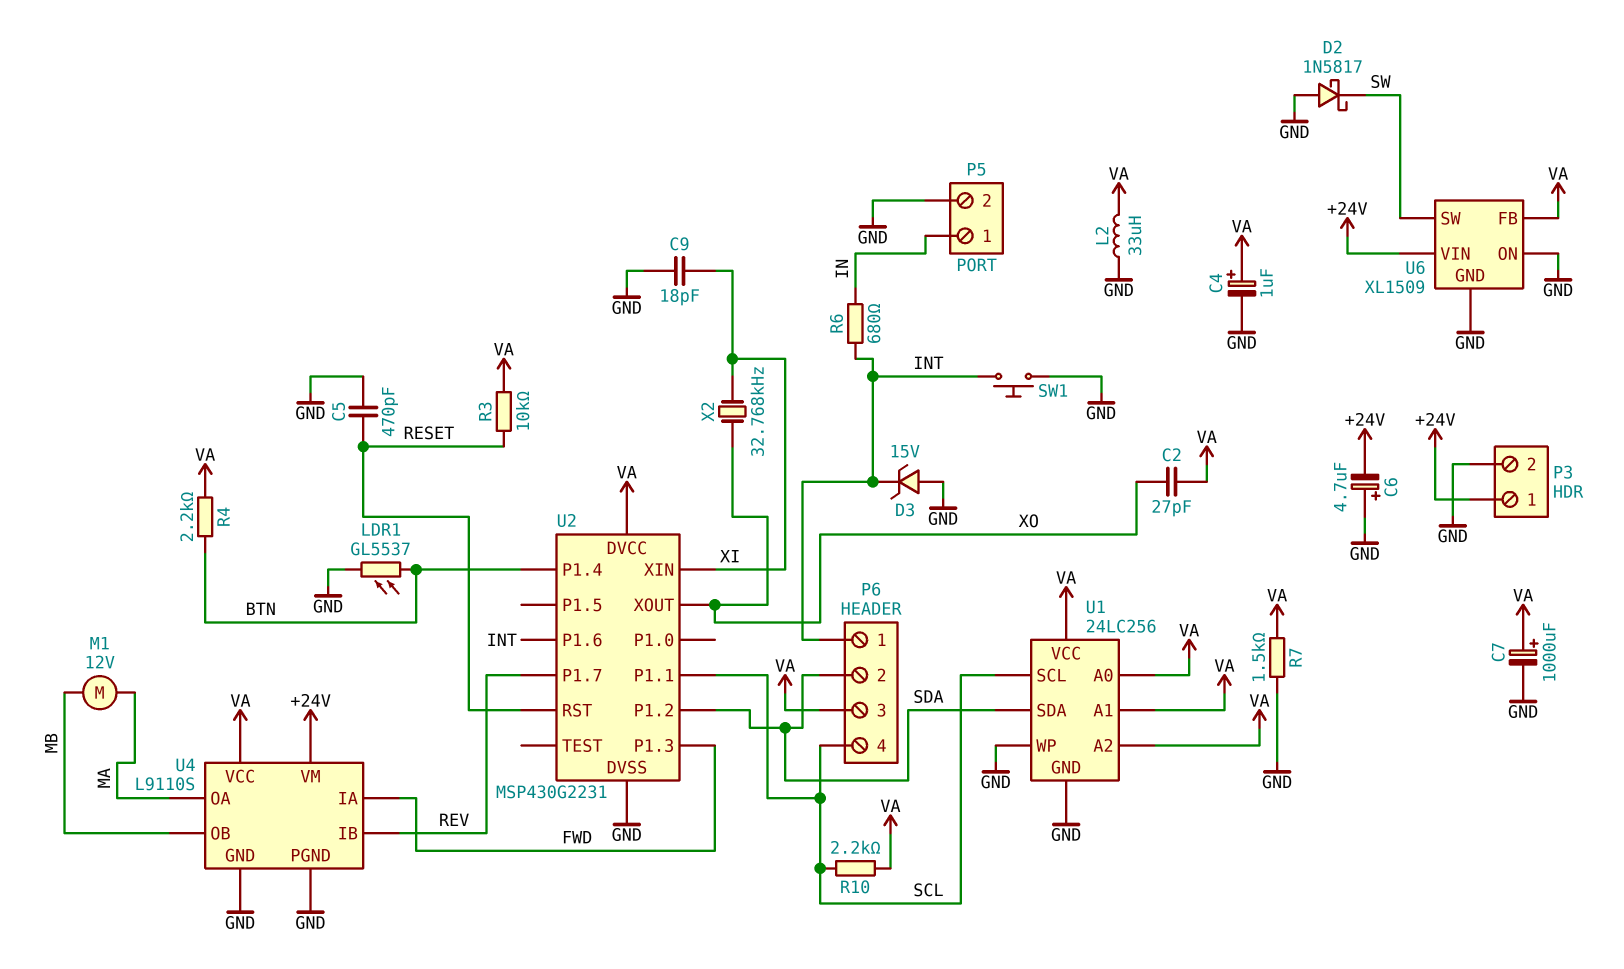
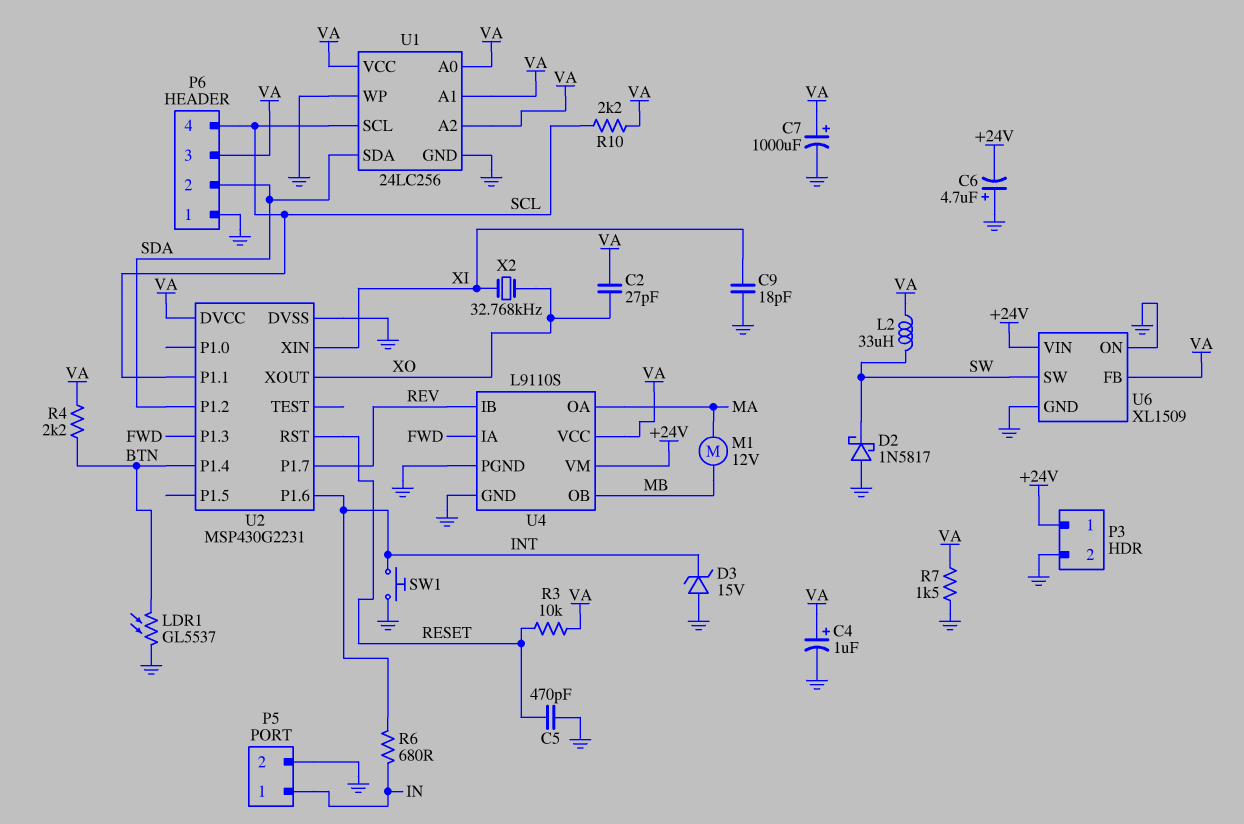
L2: 33uH (GND, VA) -> 33uH (SW, VA)
P6 pin 1: INT -> GND

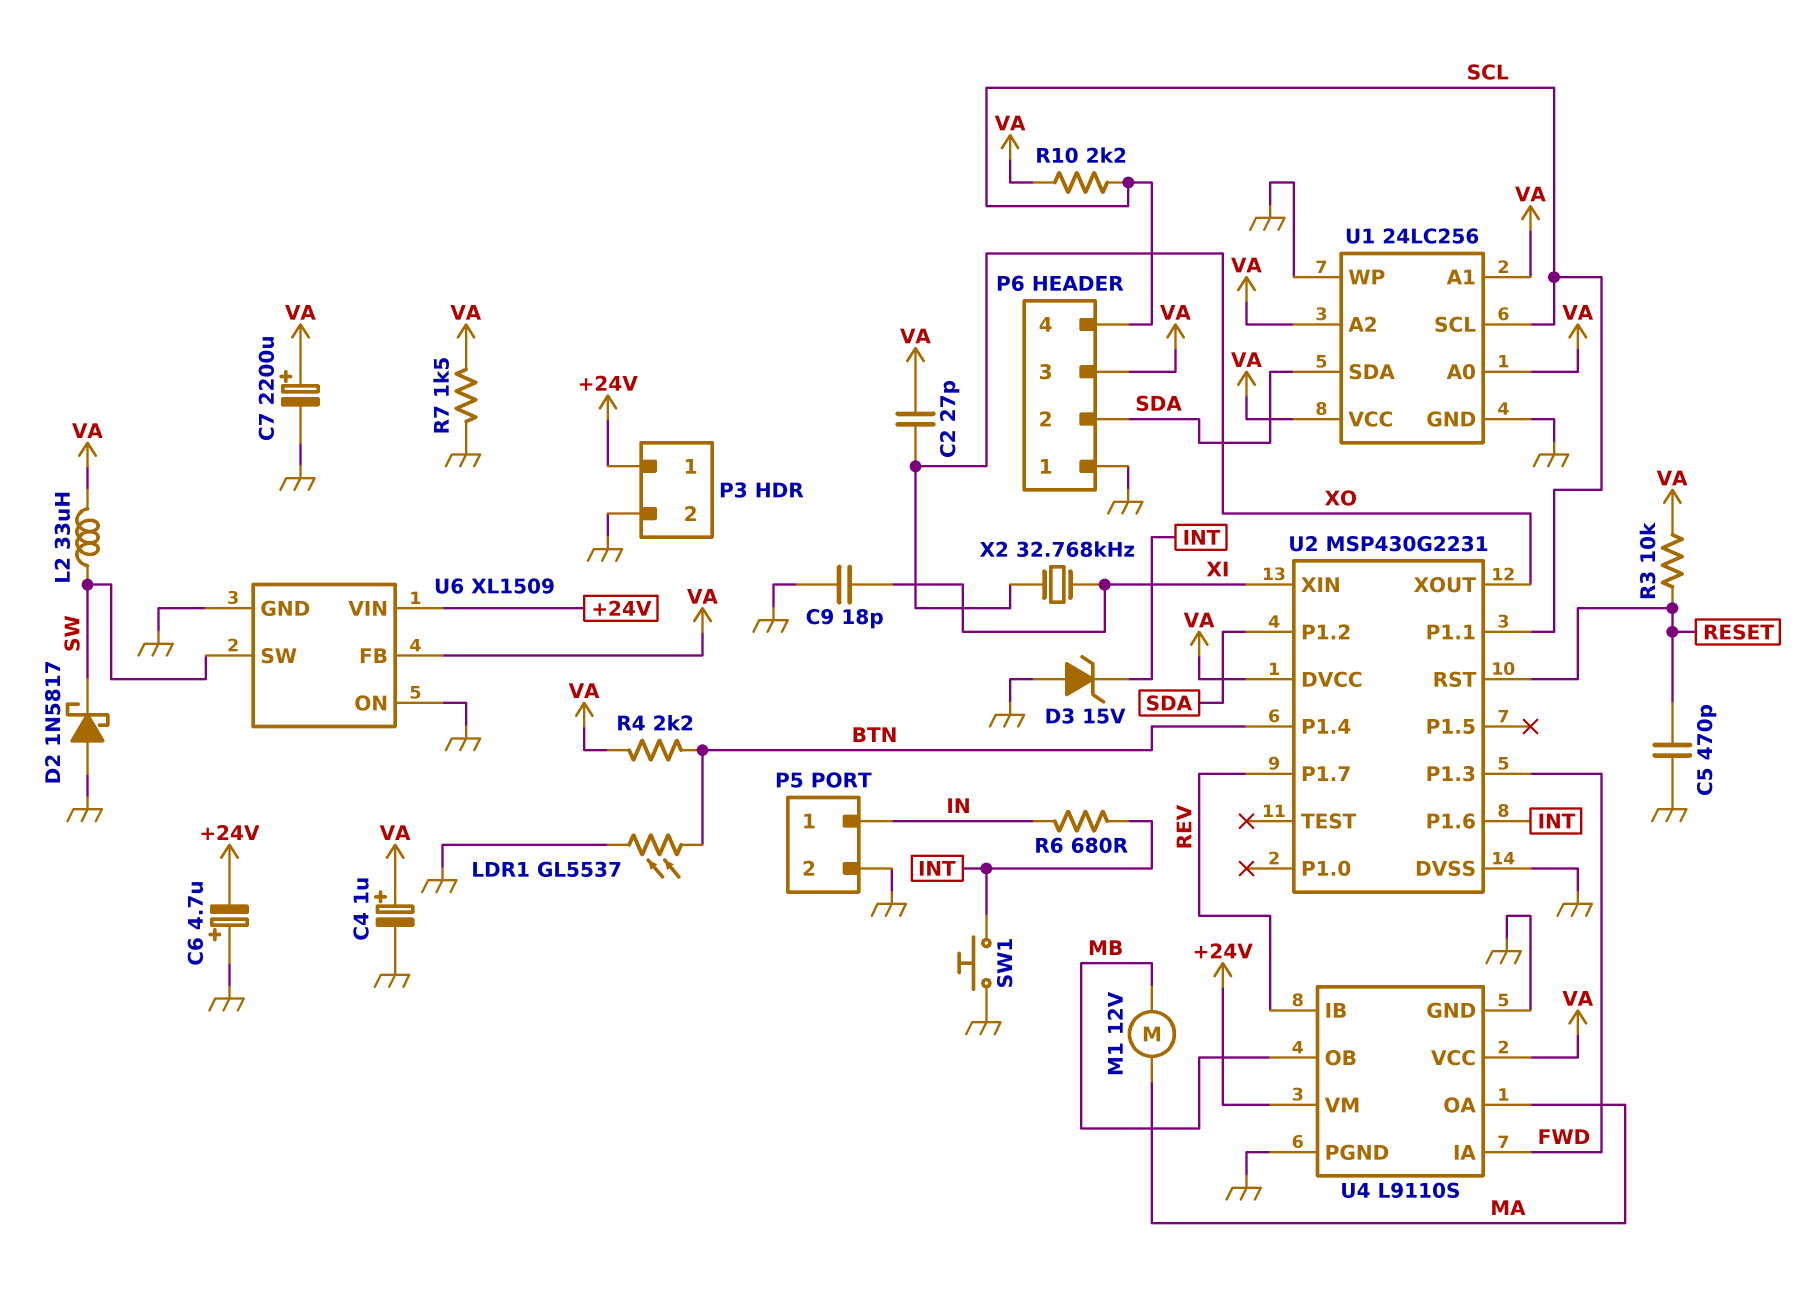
C7: 1000uF (plus VA, minus GND) -> 2200uF (plus VA, minus GND)

